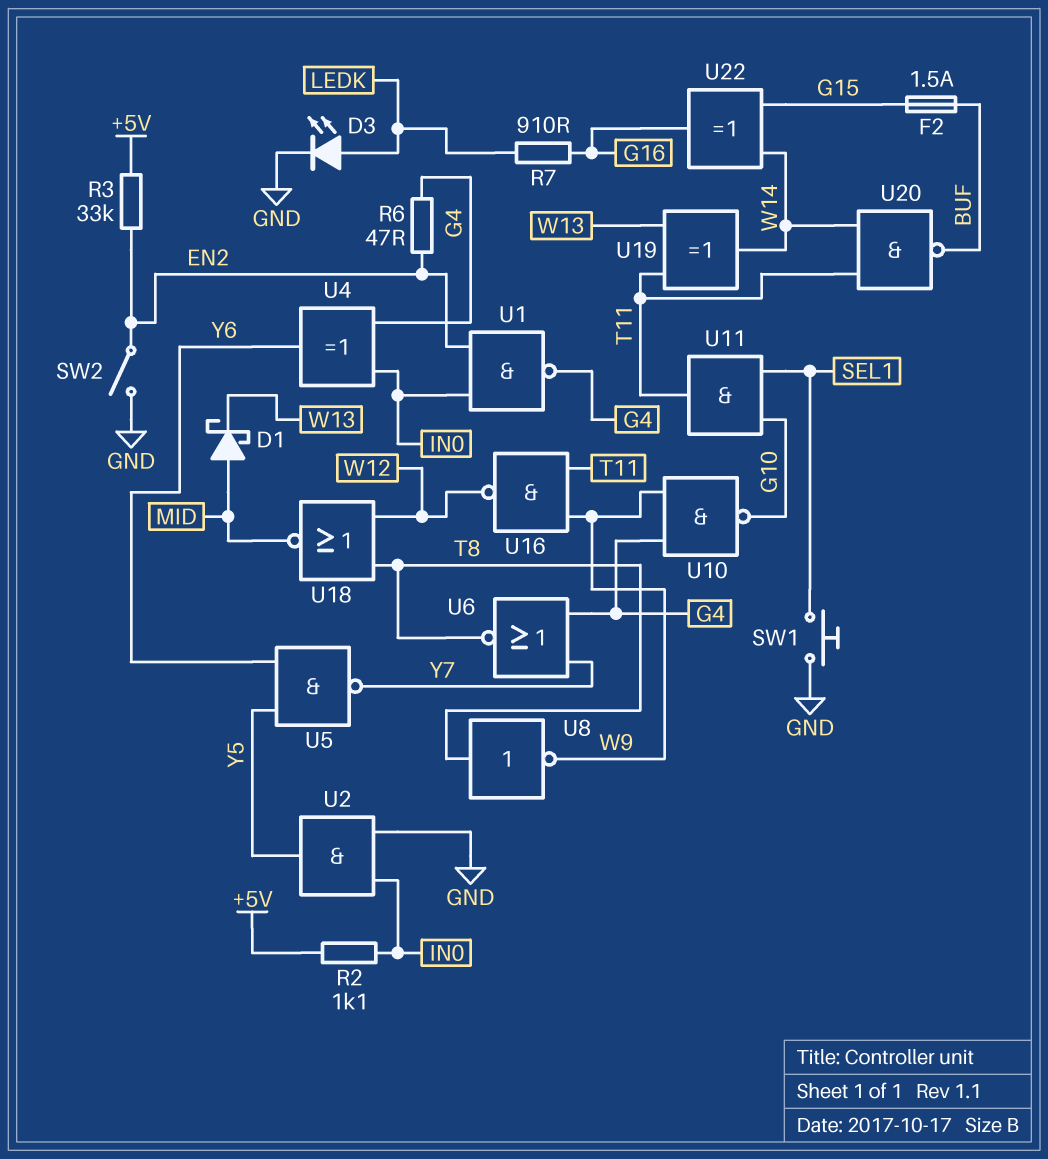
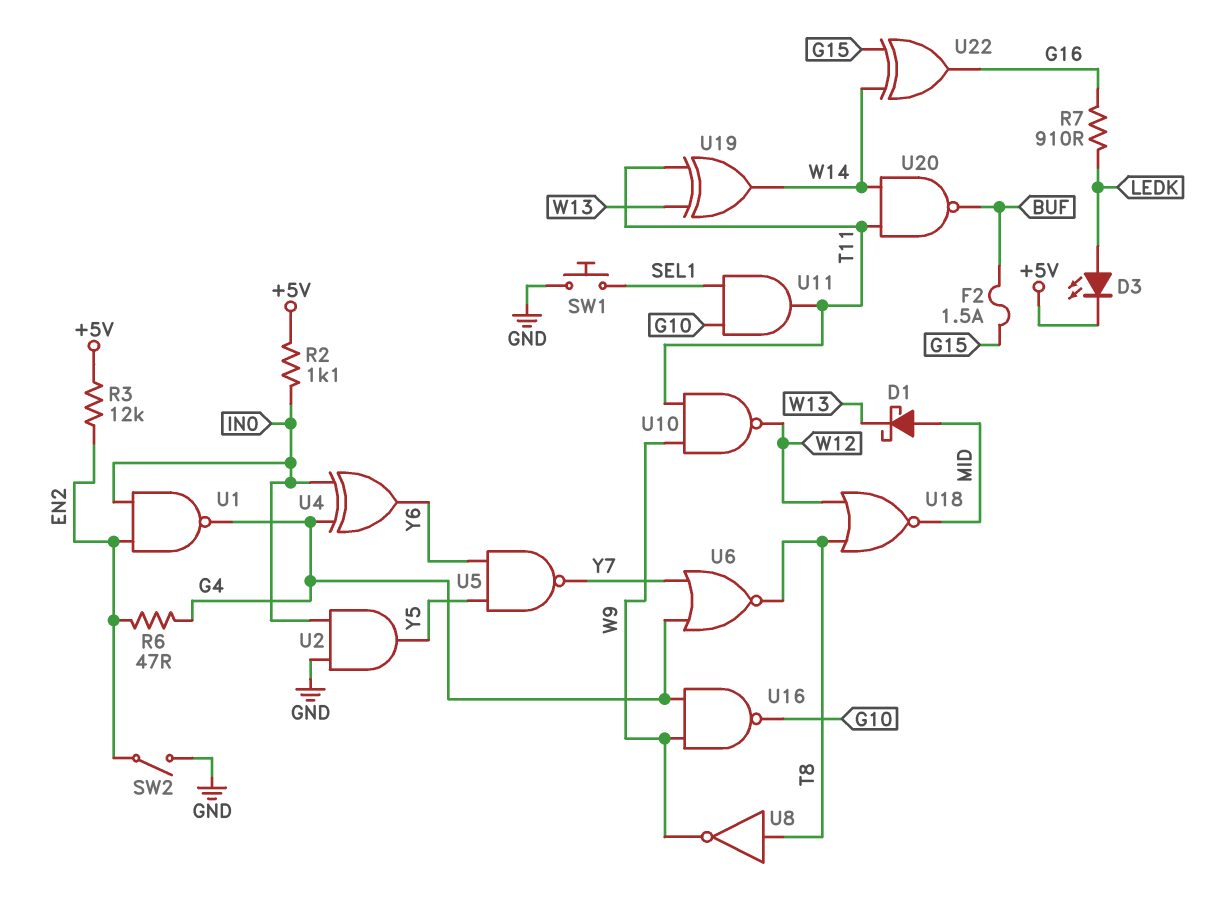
D3: LED (A LEDK, K GND) -> LED (A LEDK, K +5V)
R3: 33k (+5V, EN2) -> 12k (+5V, EN2)
U10: NAND (in G4, in W9, out G10) -> NAND (in T11, in W9, out W12)
U16: NAND (in T11, in W9, out W12) -> NAND (in G4, in W9, out G10)

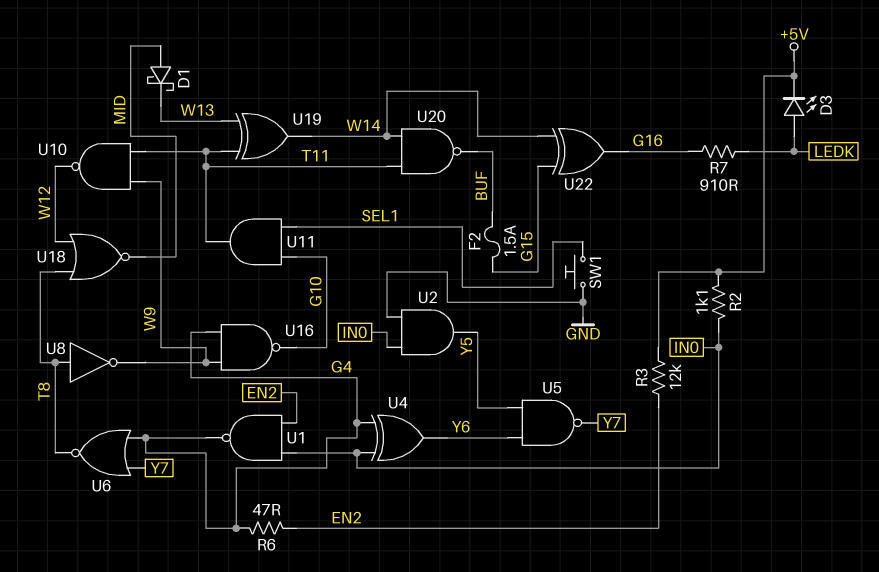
SW2: switch (EN2, GND) -> none

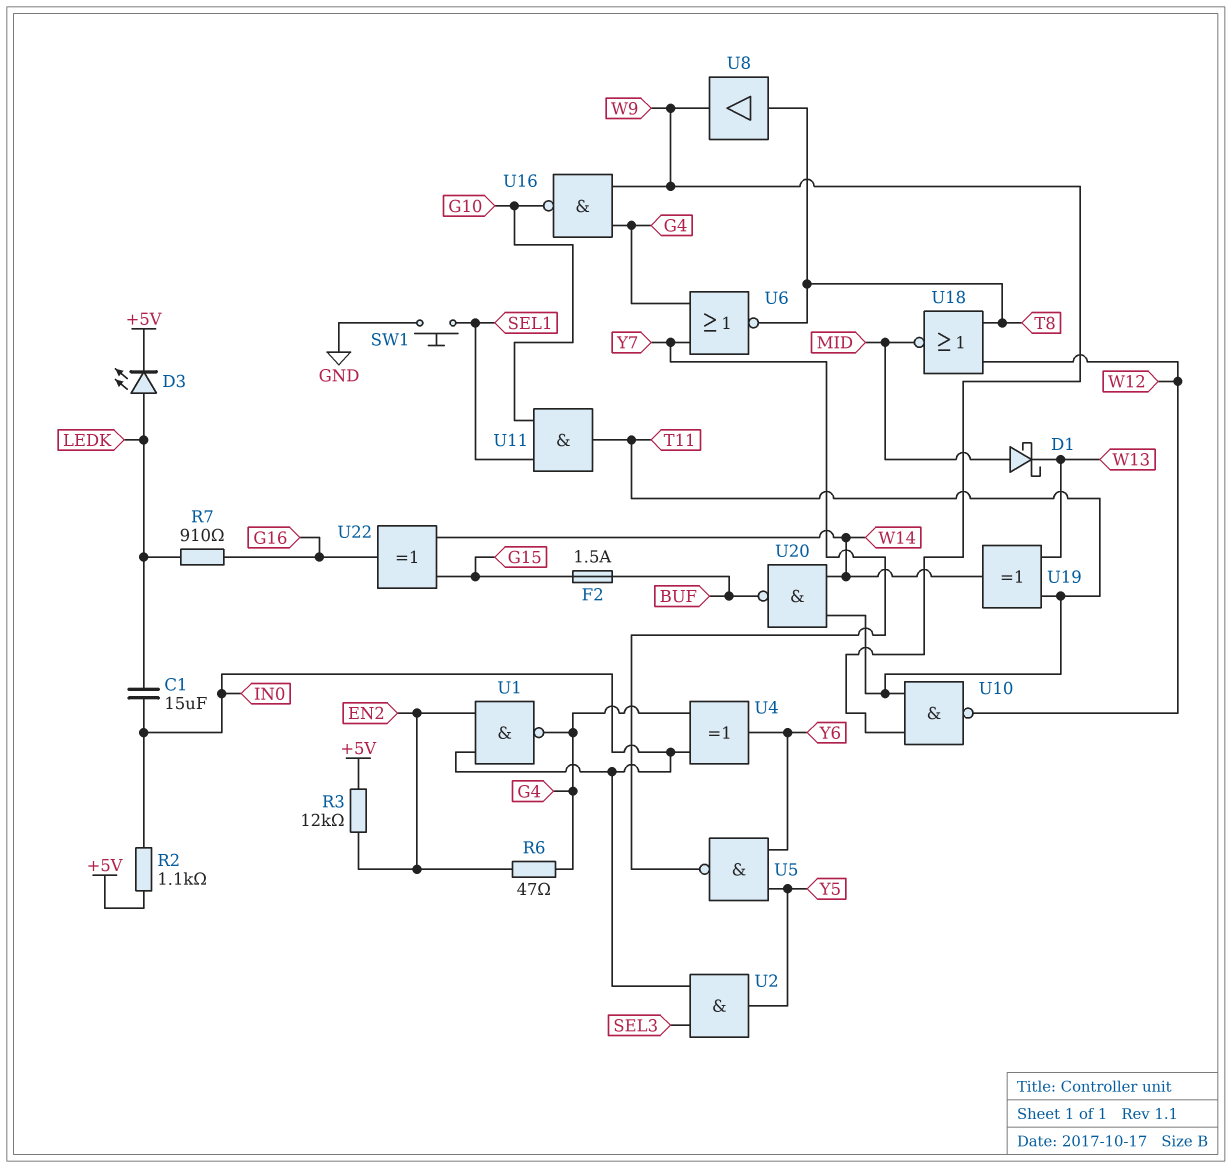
C1: none -> 15uF (IN0, LEDK)
U2: AND (in GND, in IN0, out Y5) -> AND (in IN0, in SEL3, out Y5)
U8: NOT (in T8, out W9) -> buffer (in T8, out W9)

